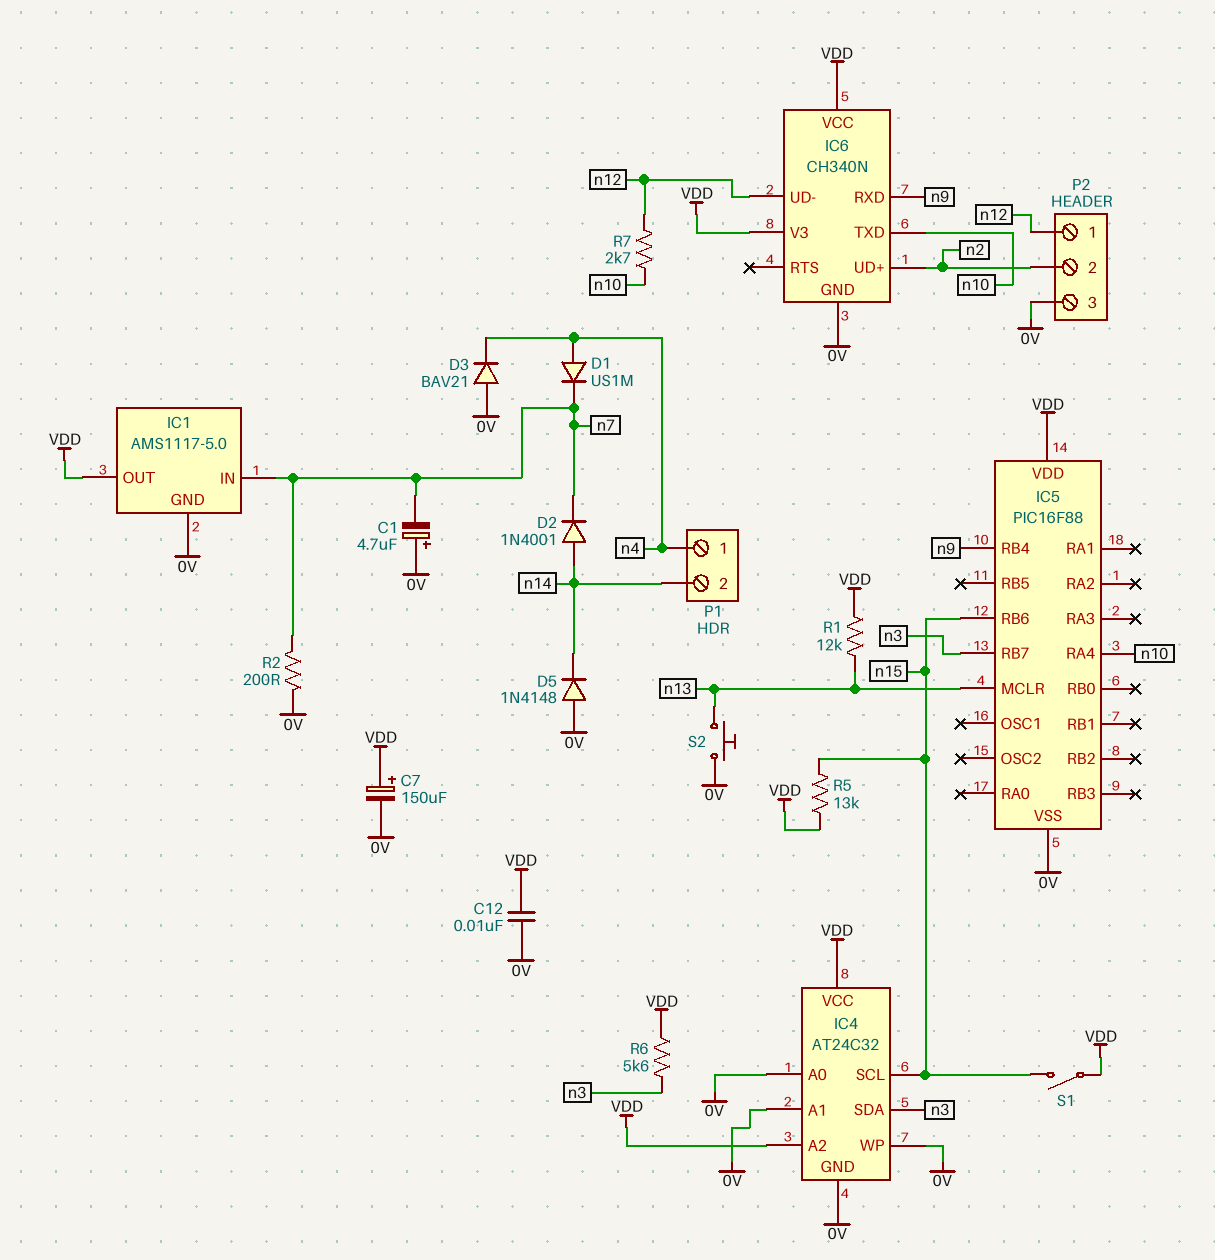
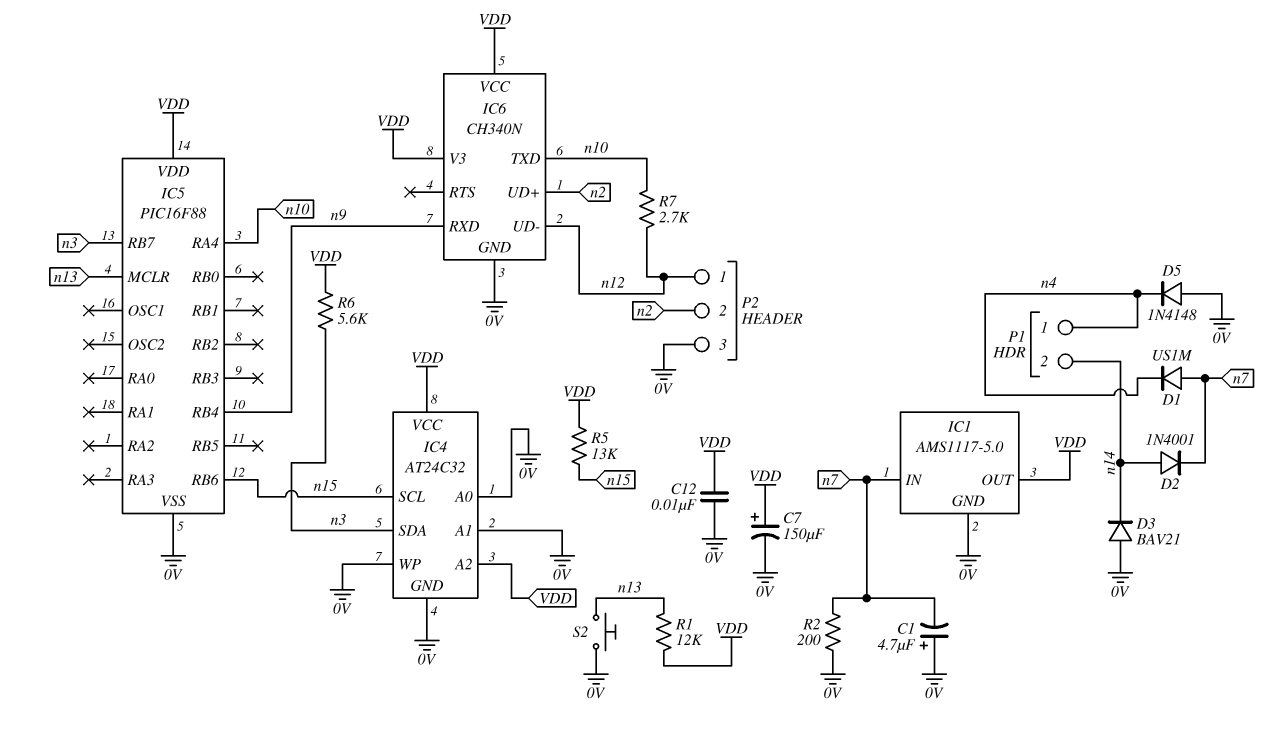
D1: diode US1M (A n4, K n7) -> diode US1M (A n7, K n4)
D3: diode BAV21 (A 0V, K n4) -> diode BAV21 (A 0V, K n14)
D5: diode 1N4148 (A 0V, K n14) -> diode 1N4148 (A 0V, K n4)
S1: switch (VDD, n15) -> none

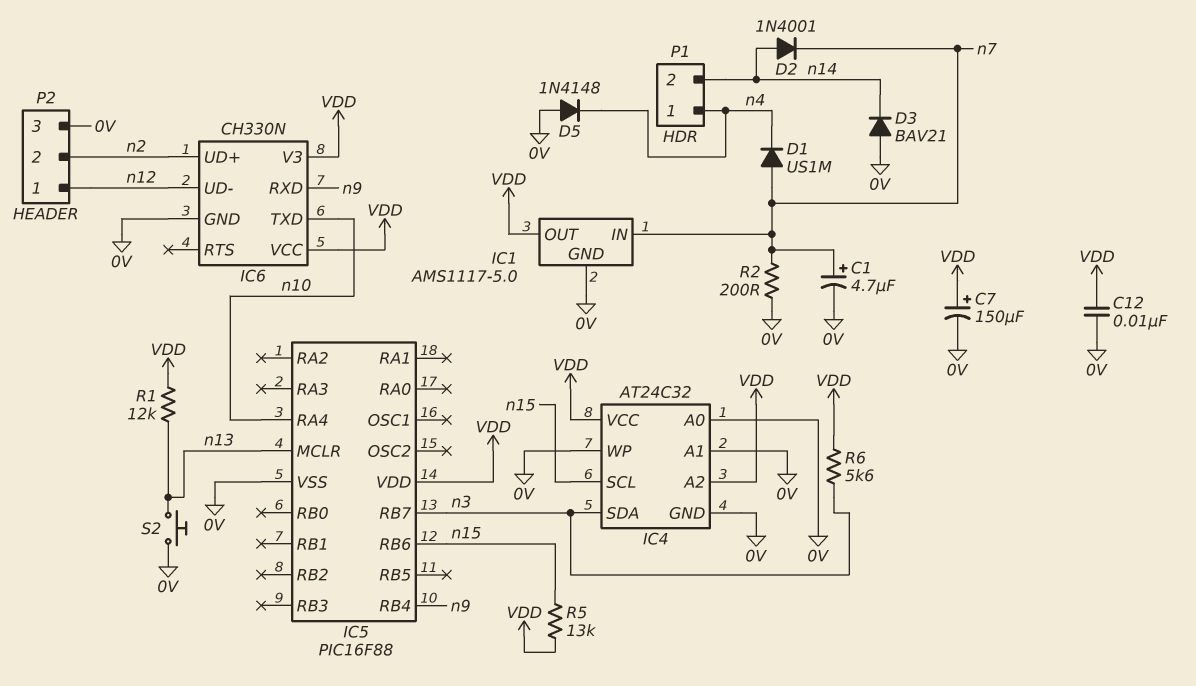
C1: 4.7uF (plus 0V, minus n7) -> 4.7uF (plus n7, minus 0V)
IC6: CH340N -> CH330N
R7: 2.7k (n10, n12) -> none

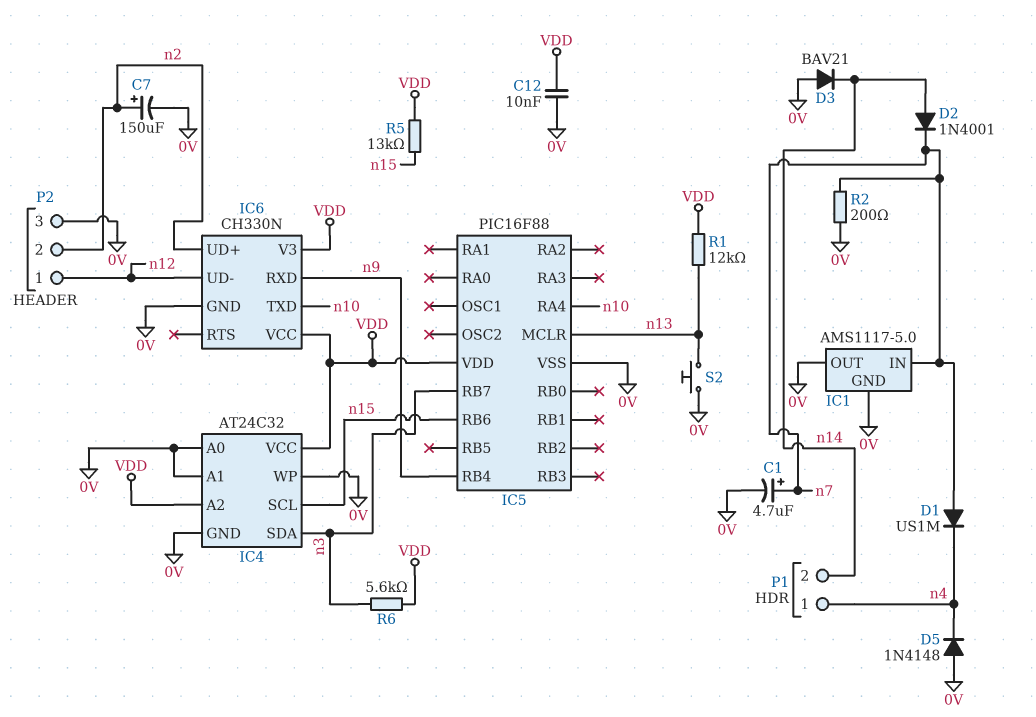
C7: 150uF (plus VDD, minus 0V) -> 150uF (plus n2, minus 0V)
IC1 pin OUT: VDD -> 0V

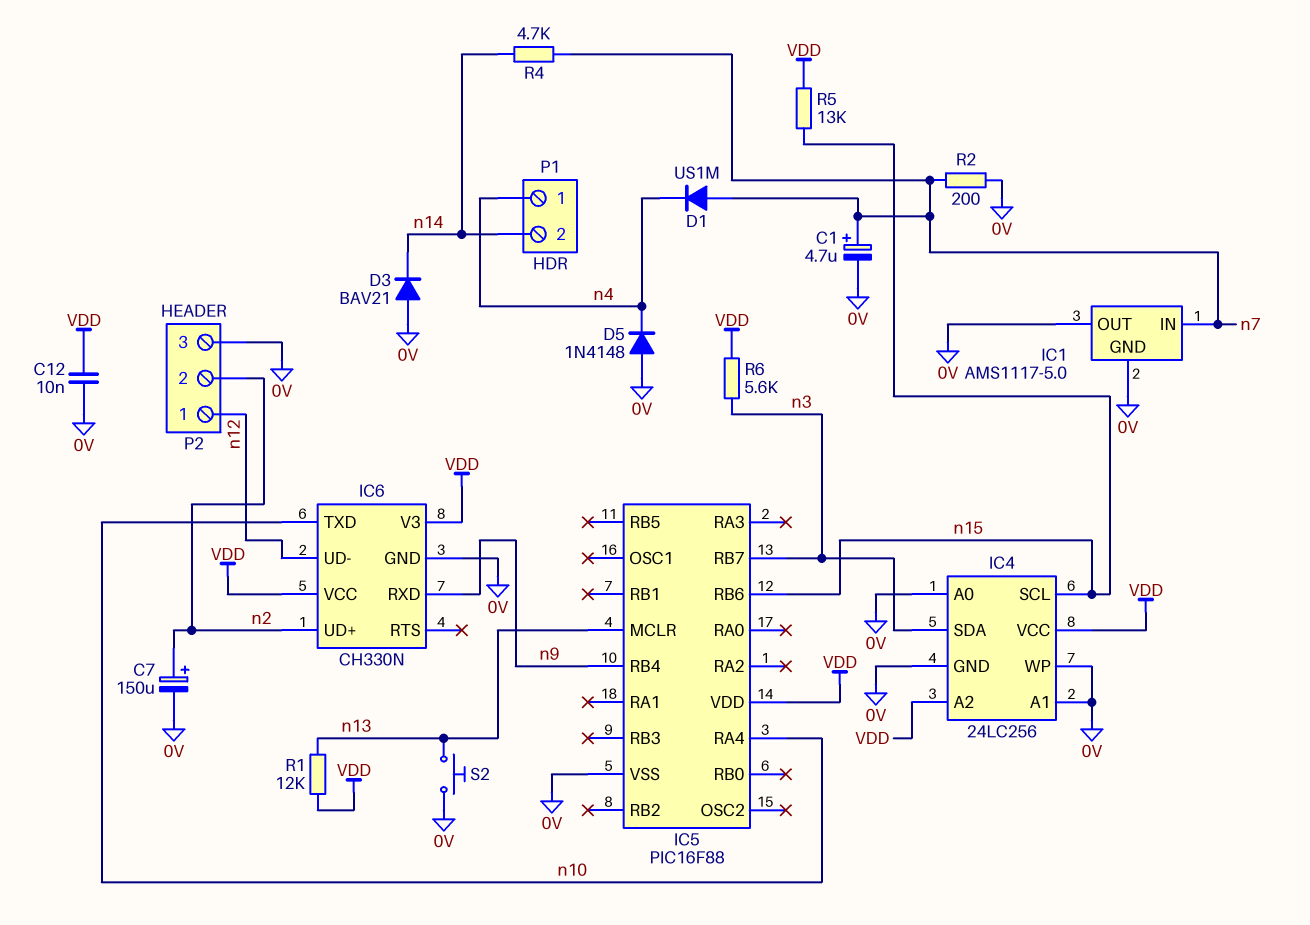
D2: diode 1N4001 (A n14, K n7) -> none
IC4: AT24C32 -> 24LC256
R4: none -> 4.7k (n7, n14)

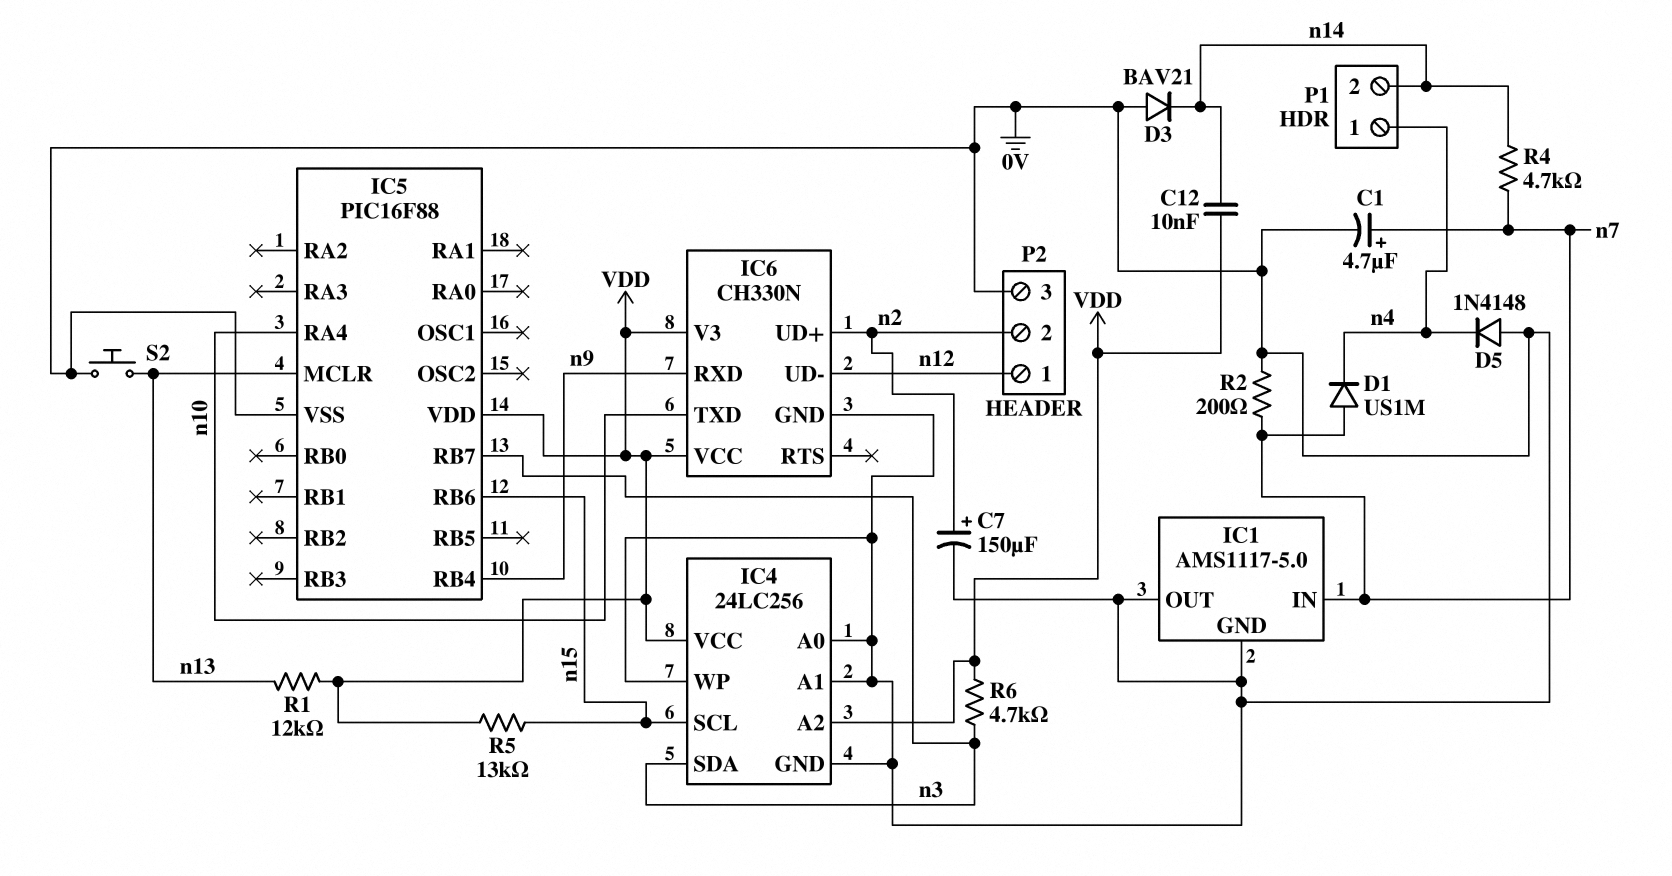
C12: 10nF (0V, VDD) -> 10nF (VDD, n14)
R6: 5.6k (VDD, n3) -> 4.7k (VDD, n3)

